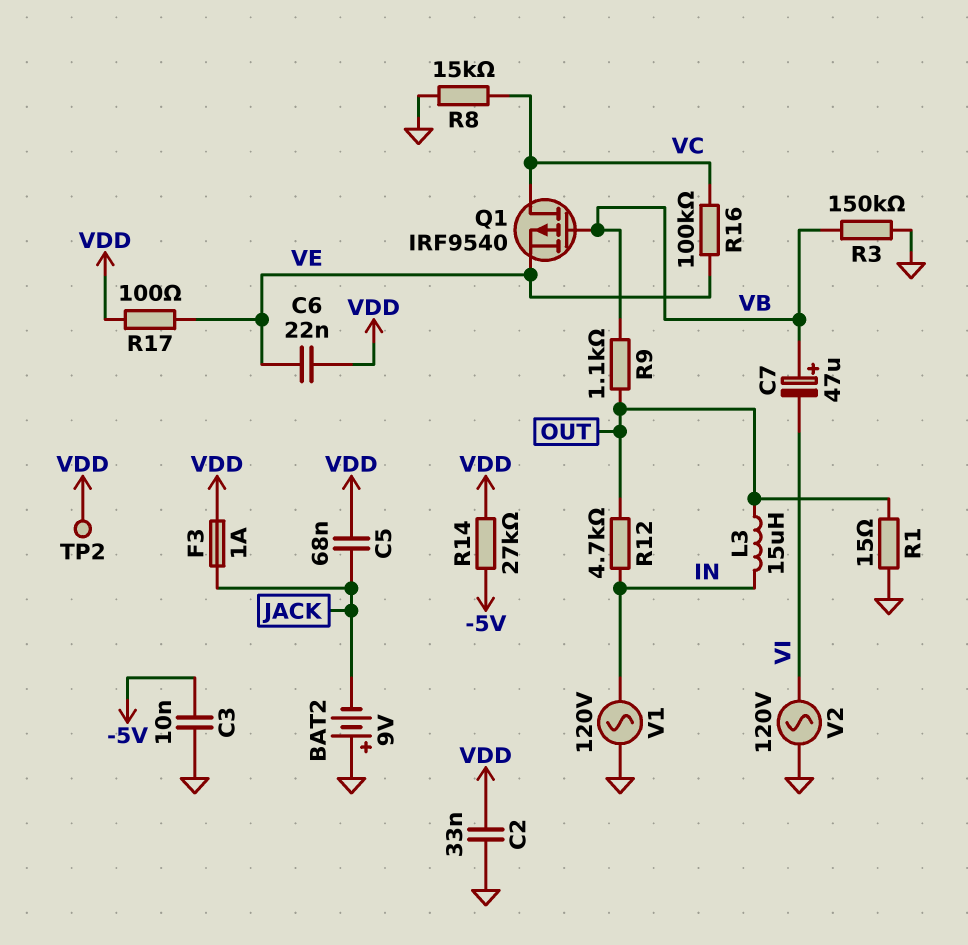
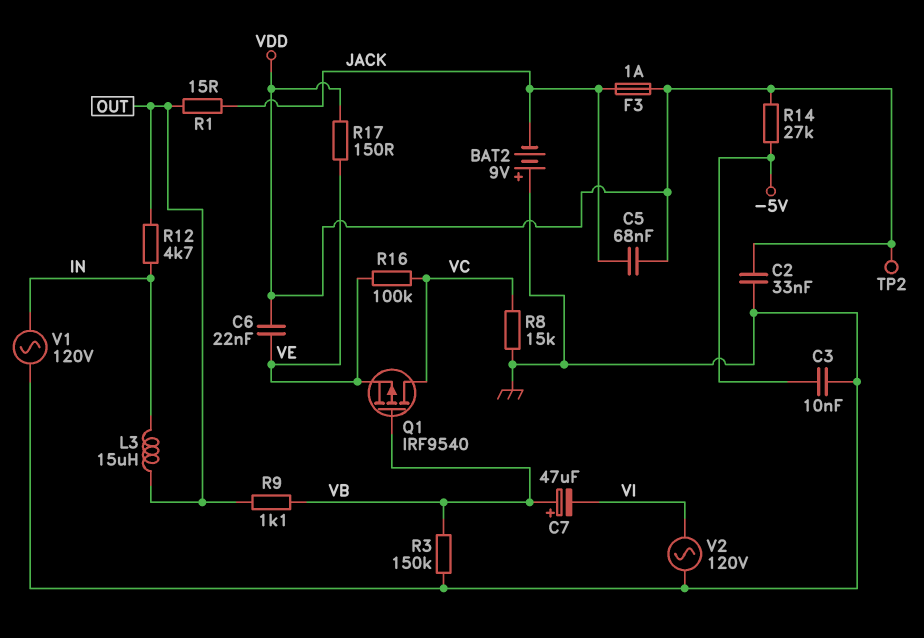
R1: 15 (GND, OUT) -> 15 (JACK, OUT)
R17: 100 (VDD, VE) -> 150 (VDD, VE)

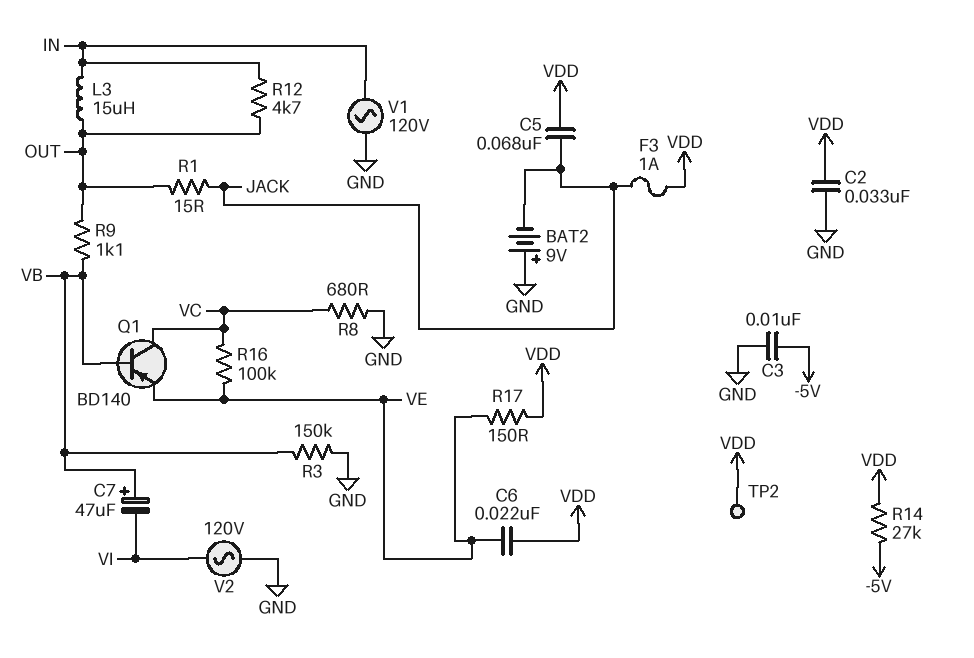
Q1: PMOS IRF9540 (G VB, D VC, S VE) -> PNP BD140 (B VB, C VC, E VE)
R8: 15k (GND, VC) -> 680 (GND, VC)

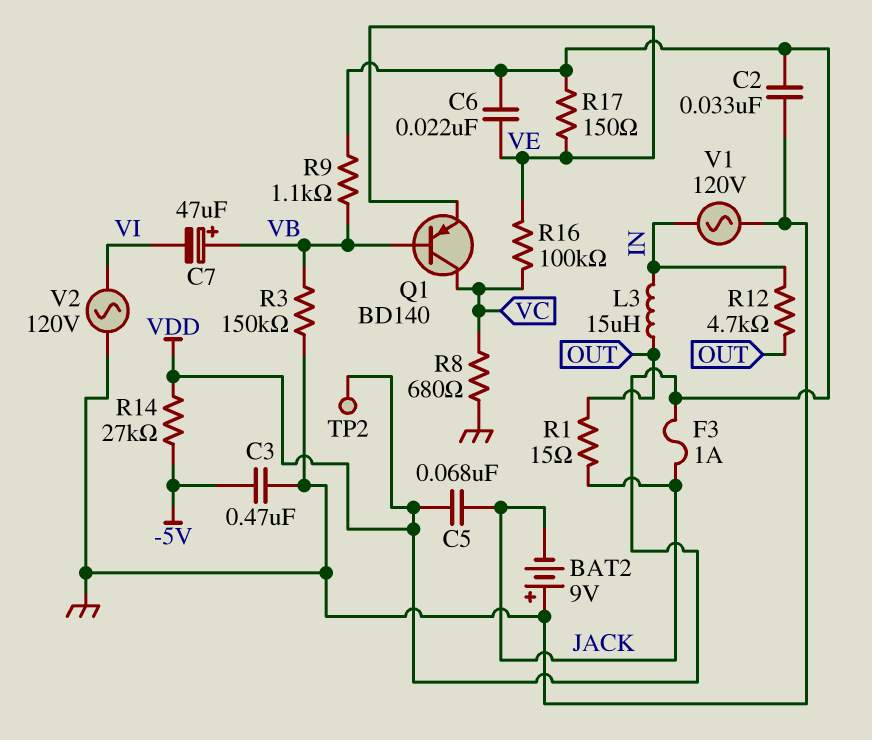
C3: 10nF (-5V, GND) -> 470nF (-5V, GND)
R9: 1.1k (OUT, VB) -> 1.1k (VB, VDD)

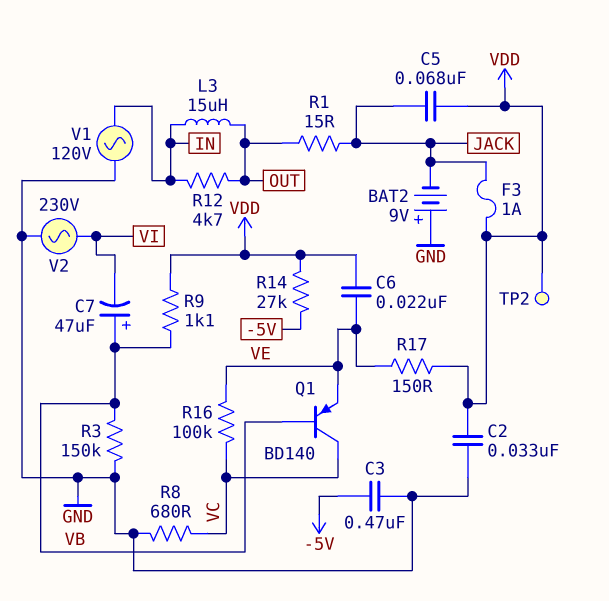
V2: AC 120V (GND, VI) -> AC 230V (GND, VI)

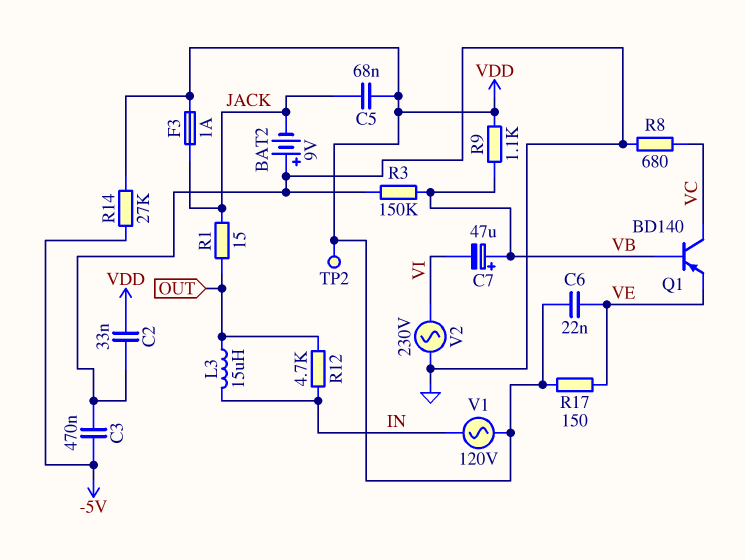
R16: 100k (VC, VE) -> none
V1: AC 120V (GND, IN) -> AC 120V (IN, VDD)

